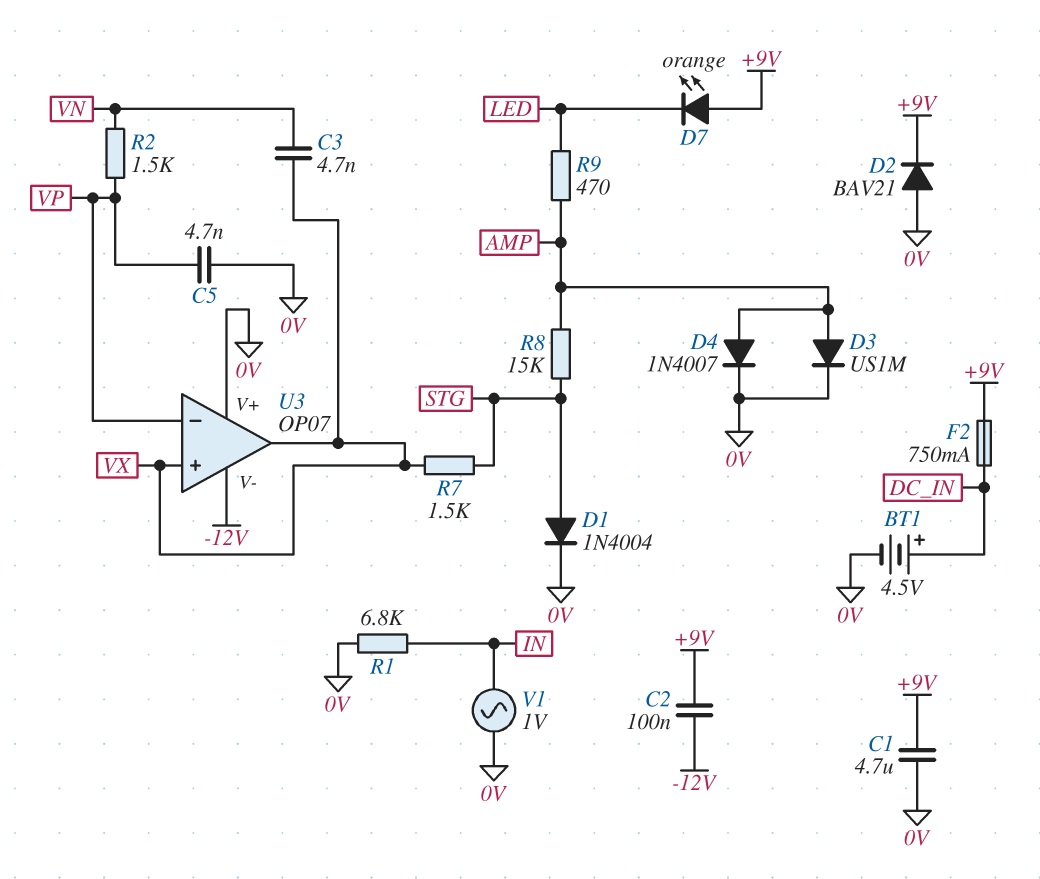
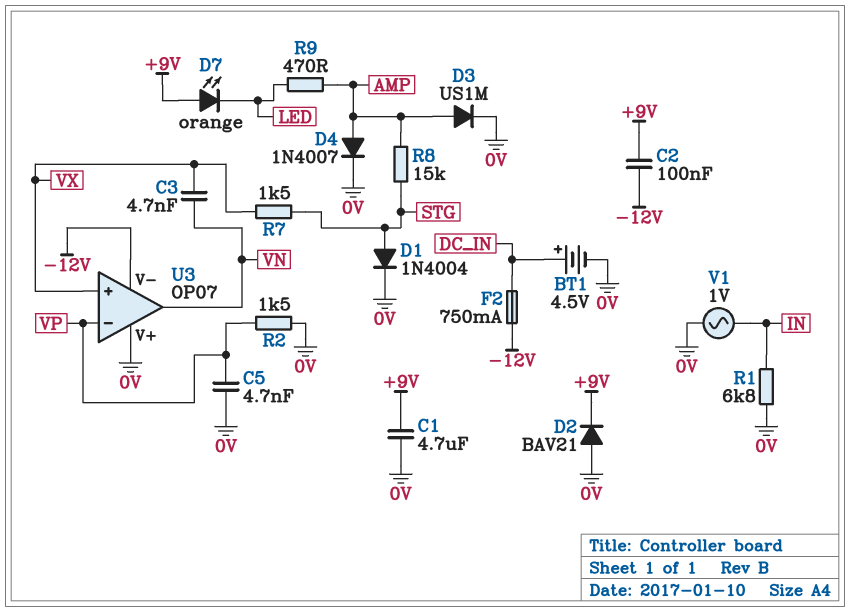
F2: 750mA (+9V, DC_IN) -> 750mA (-12V, DC_IN)
R2: 1.5k (VN, VP) -> 1.5k (0V, VP)
U3 pin out: VX -> VN

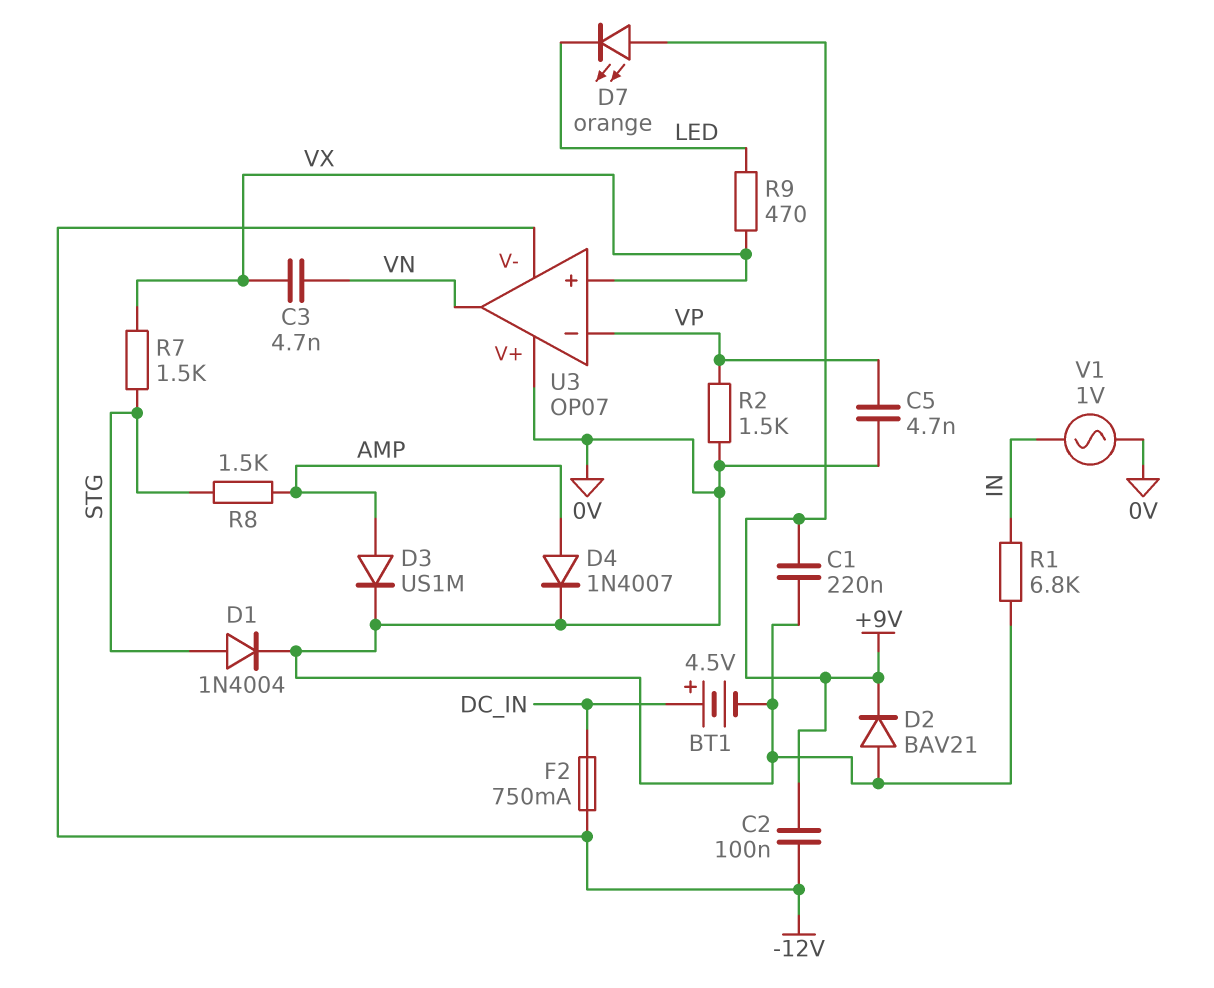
C1: 4.7uF (+9V, 0V) -> 220nF (+9V, 0V)
R8: 15k (AMP, STG) -> 1.5k (AMP, STG)
R9: 470 (AMP, LED) -> 470 (LED, VX)

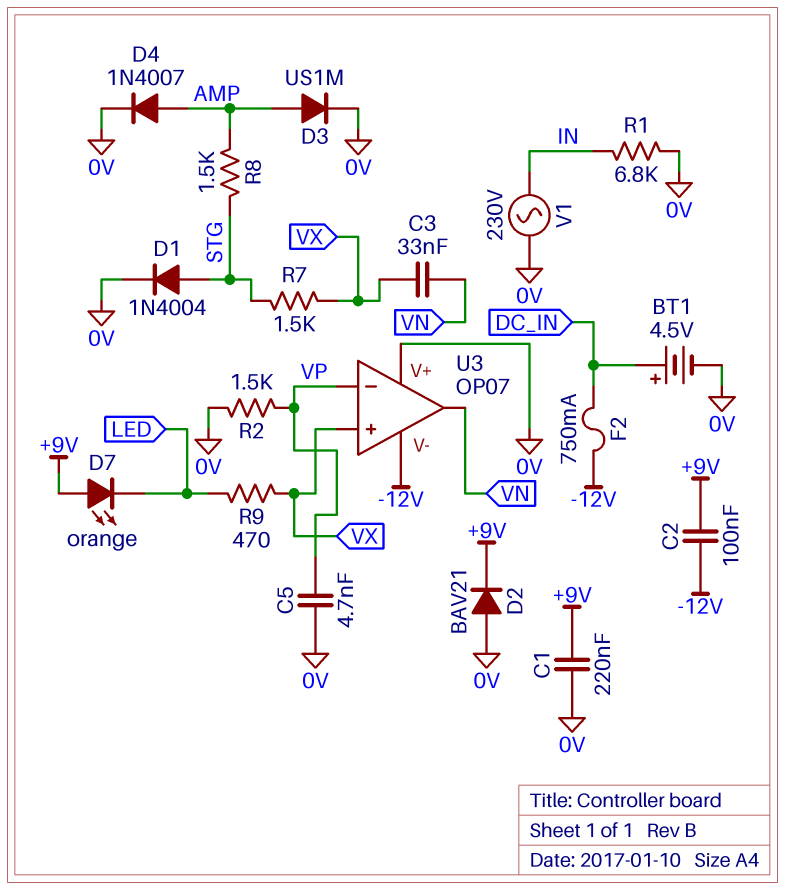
C3: 4.7nF (VN, VX) -> 33nF (VN, VX)
V1: AC 1V (0V, IN) -> AC 230V (0V, IN)

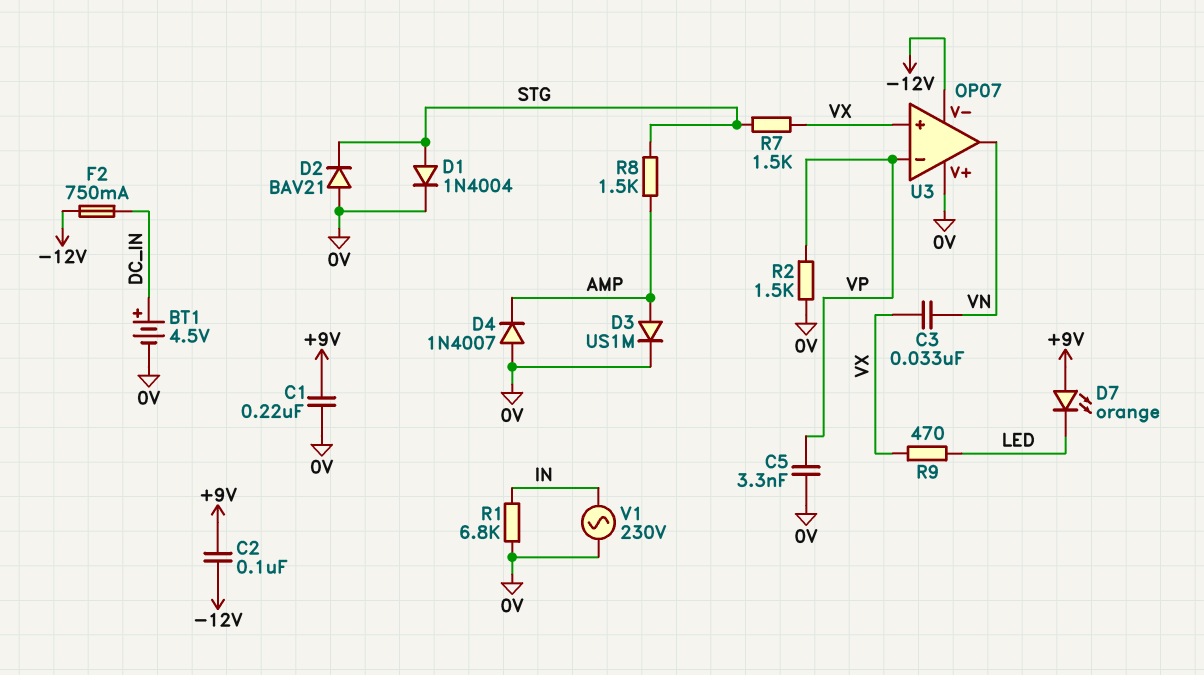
C5: 4.7nF (0V, VP) -> 3.3nF (0V, VP)
D2: diode BAV21 (A 0V, K +9V) -> diode BAV21 (A 0V, K STG)
D4: diode 1N4007 (A AMP, K 0V) -> diode 1N4007 (A 0V, K AMP)

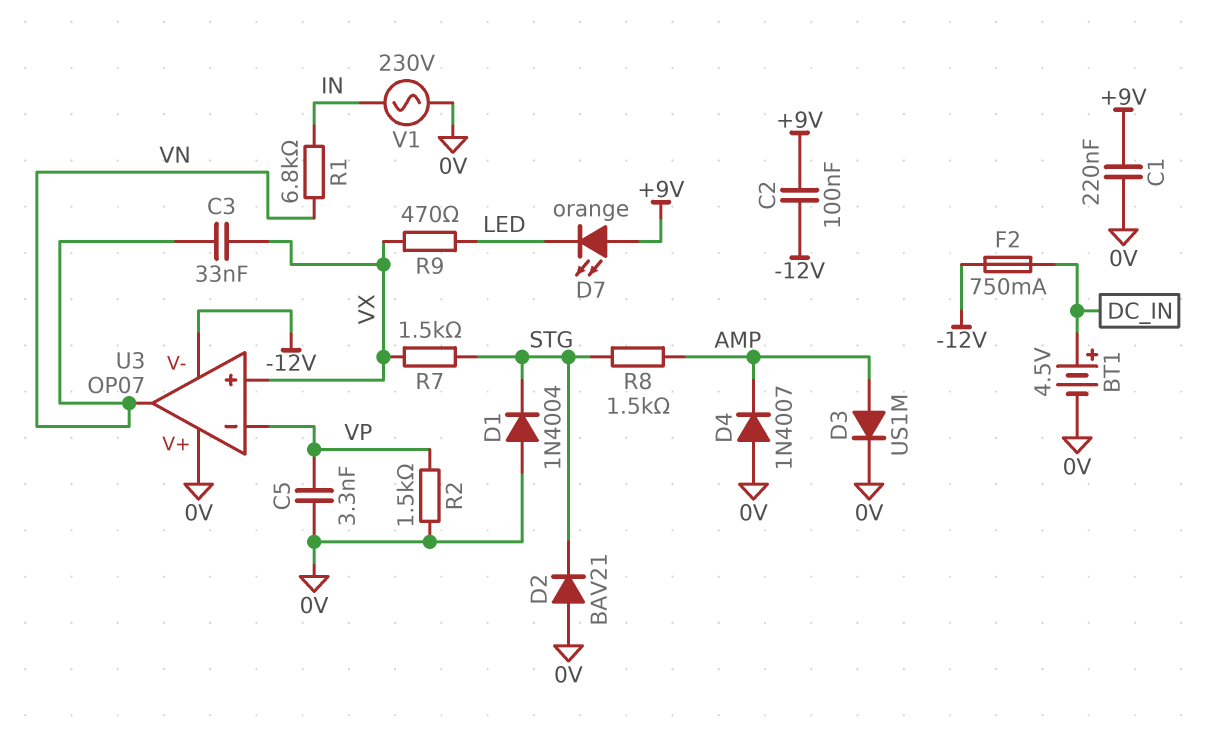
D1: diode 1N4004 (A STG, K 0V) -> diode 1N4004 (A 0V, K STG)
R1: 6.8k (0V, IN) -> 6.8k (IN, VN)

